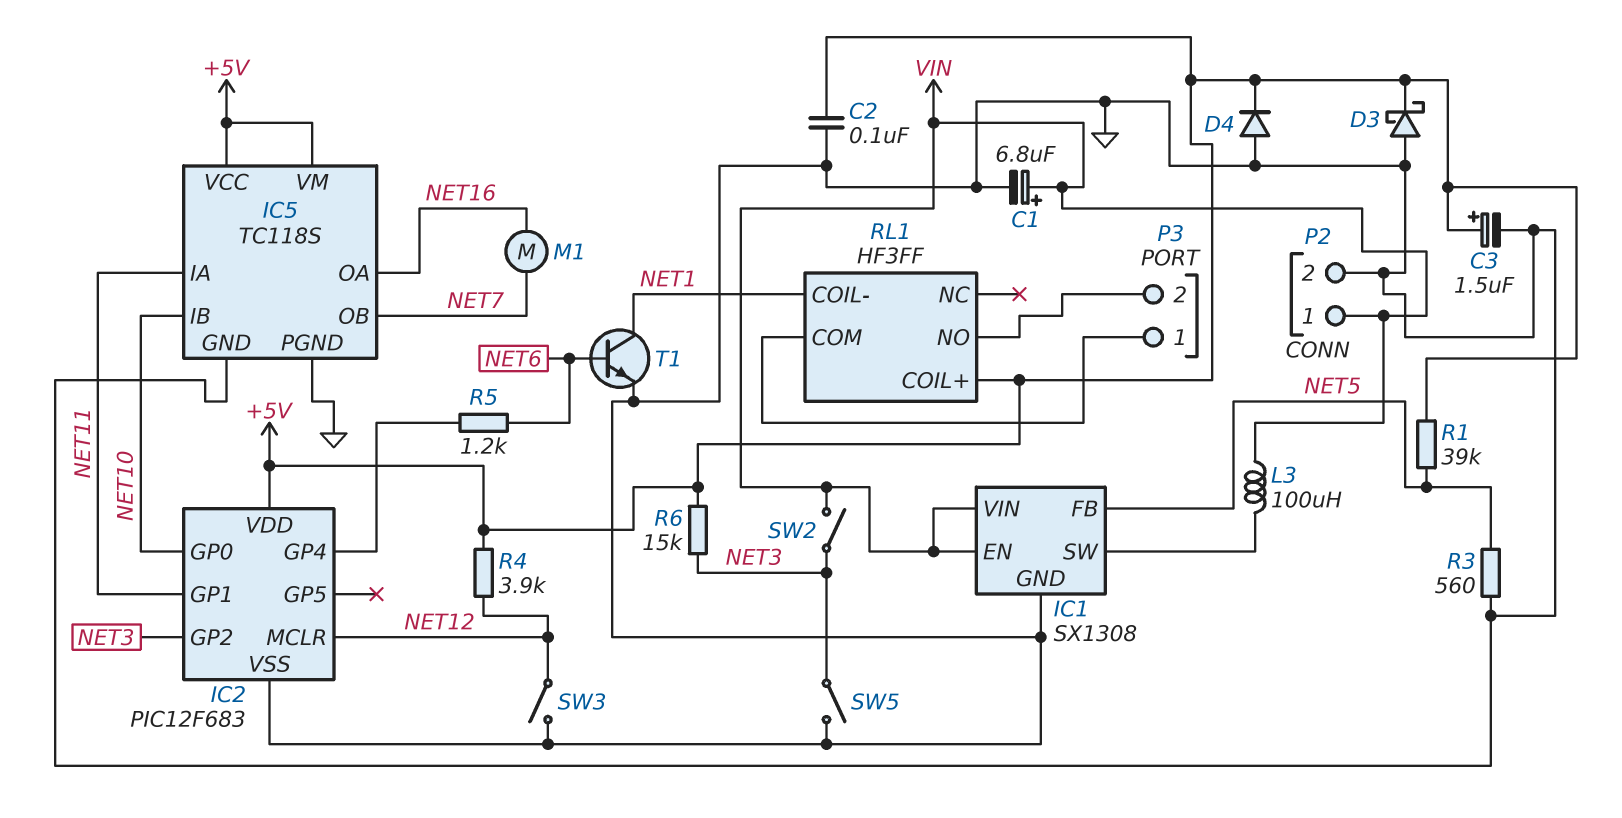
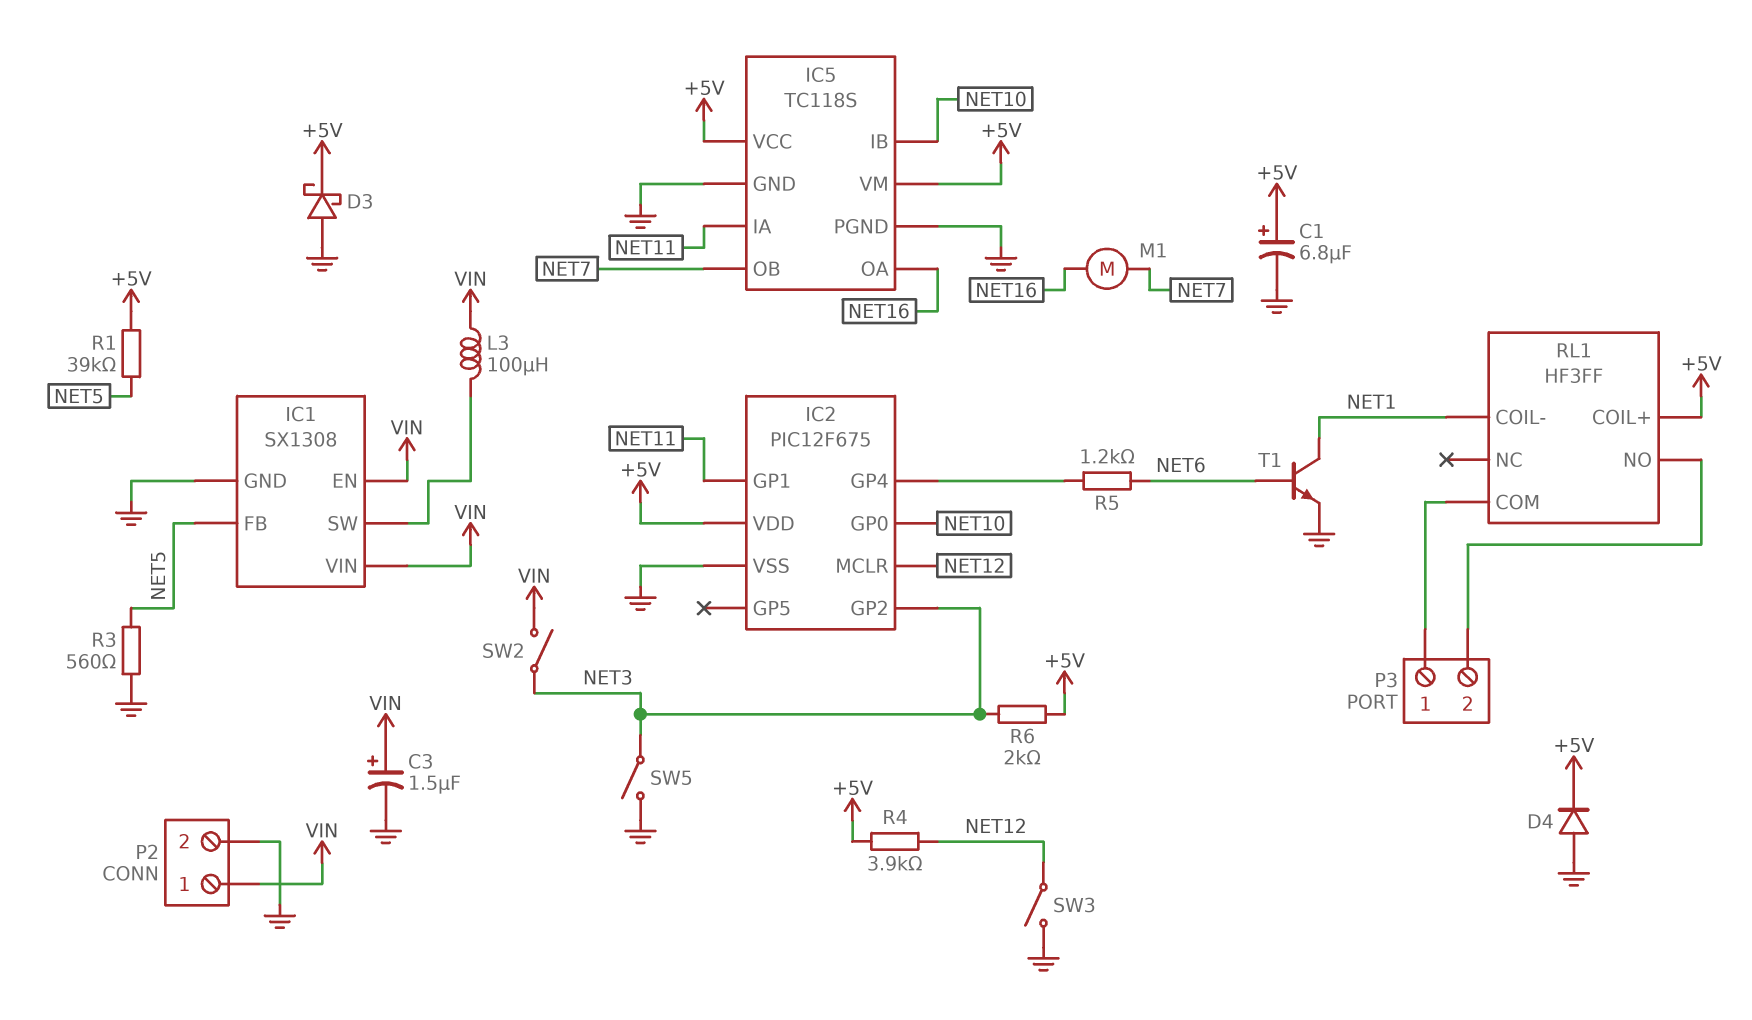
C1: 6.8uF (plus VIN, minus GND) -> 6.8uF (plus +5V, minus GND)
C2: 100nF (+5V, GND) -> none
C3: 1.5uF (plus +5V, minus GND) -> 1.5uF (plus VIN, minus GND)
IC2: PIC12F683 -> PIC12F675
R6: 15k (+5V, NET3) -> 2k (+5V, NET3)

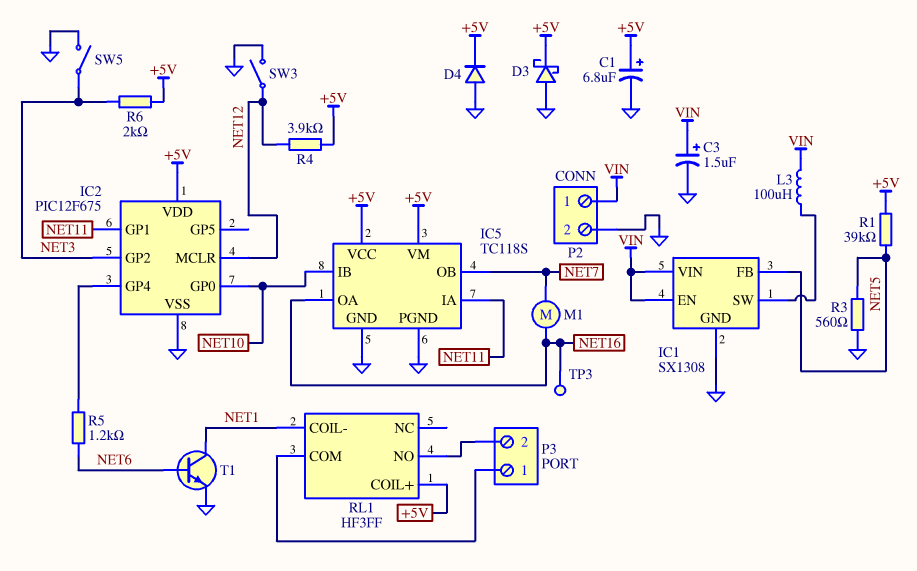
SW2: switch (NET3, VIN) -> none
TP3: none -> test point (NET16)

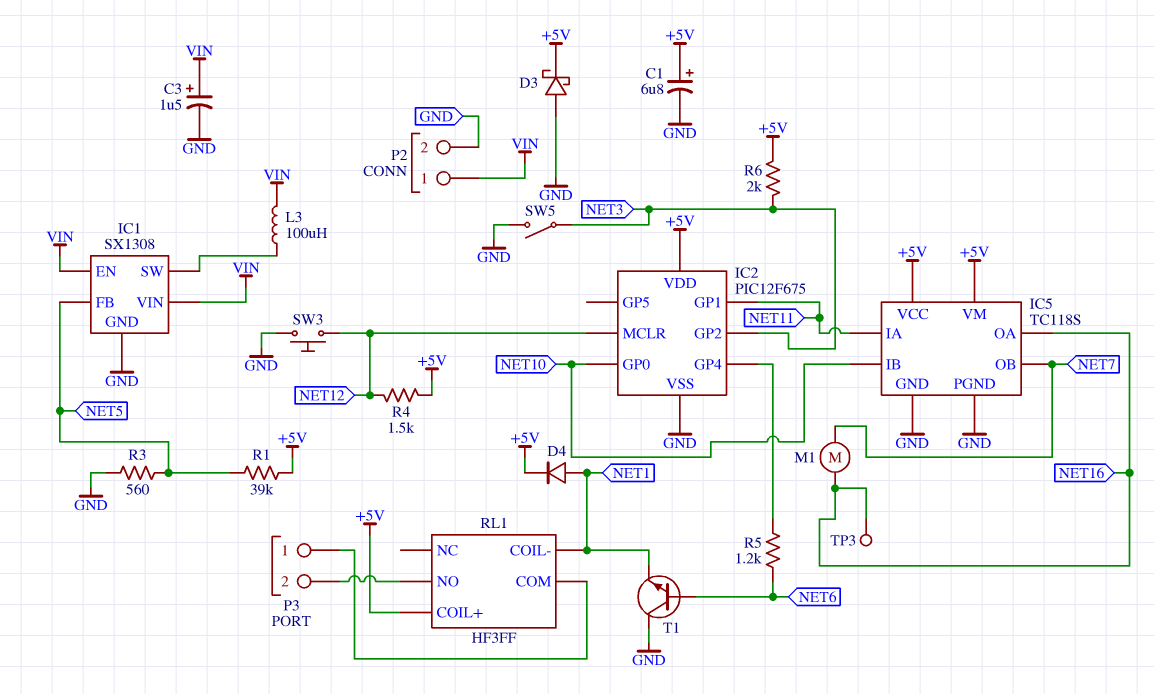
D4: diode (A GND, K +5V) -> diode (A NET1, K +5V)
R4: 3.9k (+5V, NET12) -> 1.5k (+5V, NET12)
SW3: switch (GND, NET12) -> button (GND, NET12)
T1: NPN (B NET6, C NET1, E GND) -> NPN (B NET6, C GND, E NET1)

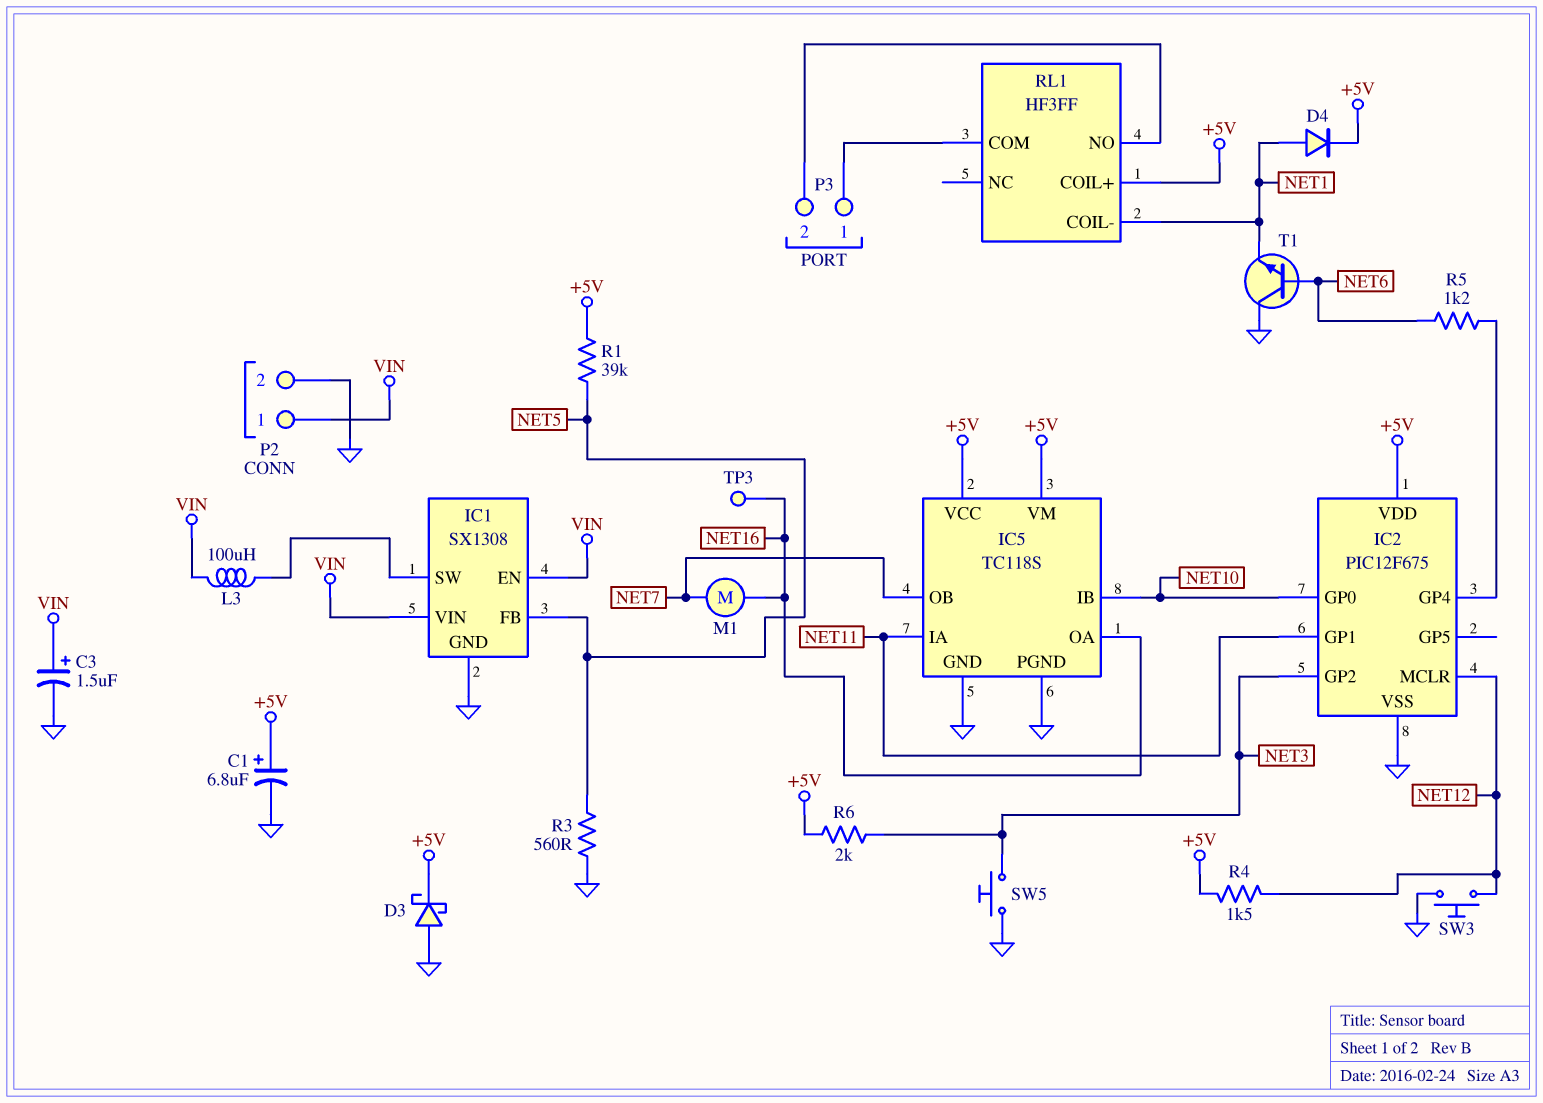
SW5: switch (GND, NET3) -> button (GND, NET3)

